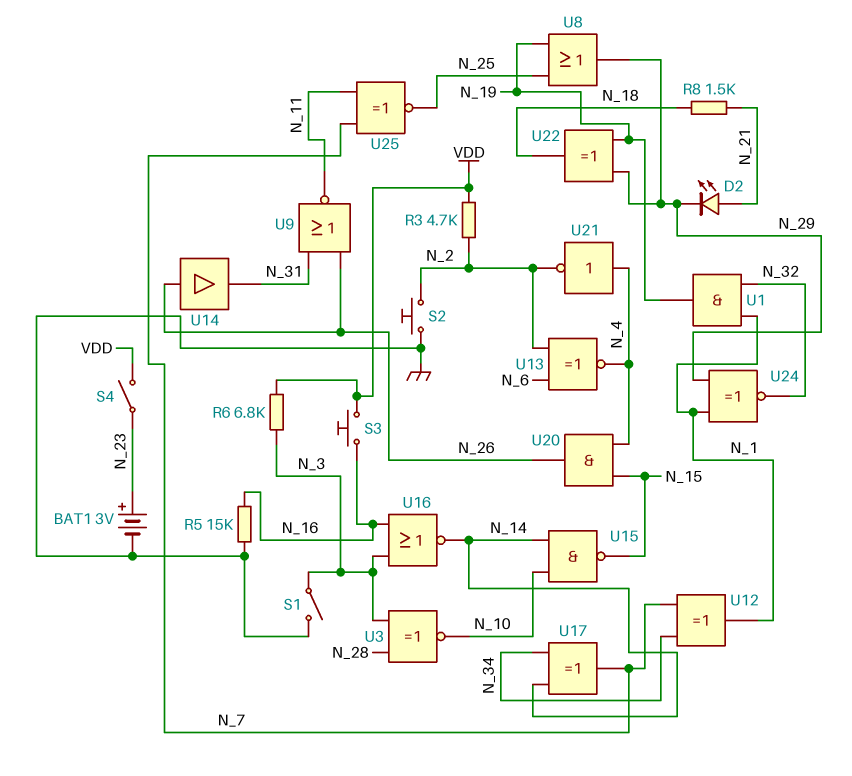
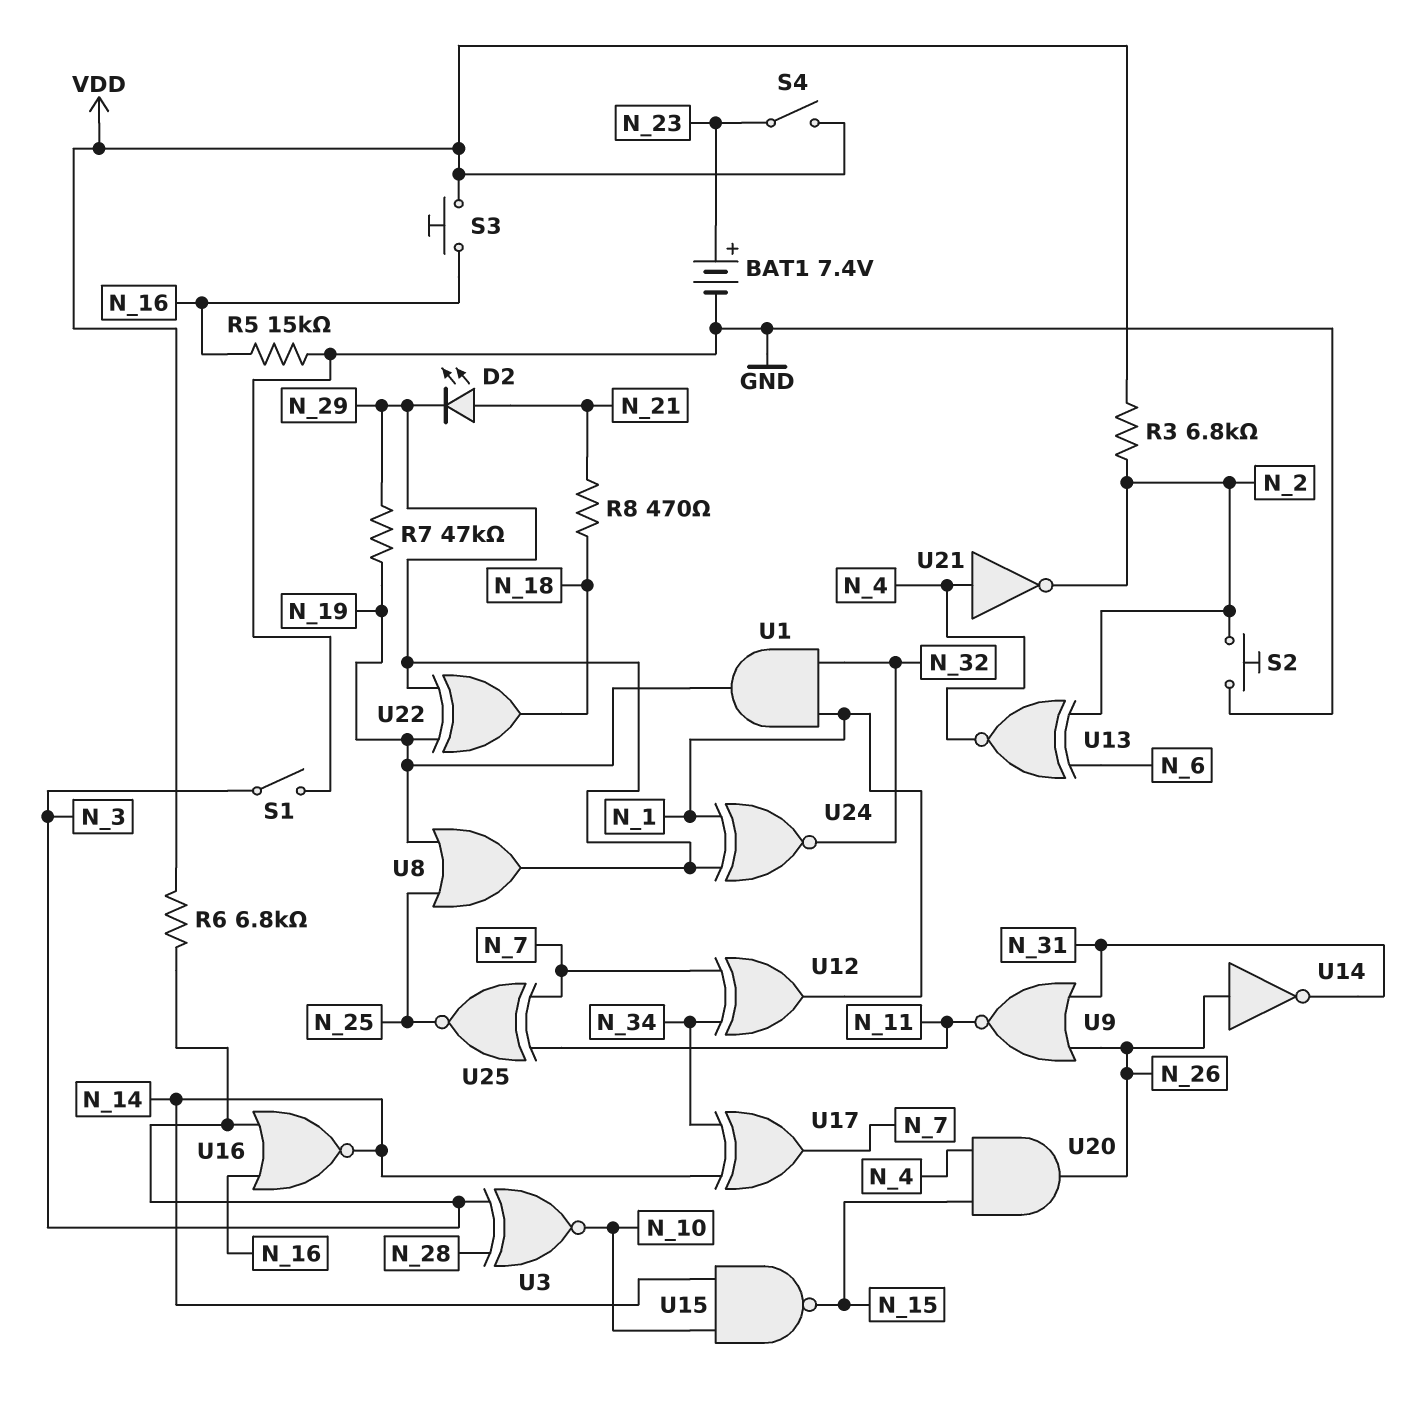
BAT1: 3V (plus N_23, minus GND) -> 7.4V (plus N_23, minus GND)
R3: 4.7k (N_2, VDD) -> 6.8k (N_2, VDD)
R7: none -> 47k (N_19, N_29)
R8: 1.5k (N_18, N_21) -> 470 (N_18, N_21)
U14: buffer (in N_26, out N_31) -> NOT (in N_26, out N_31)

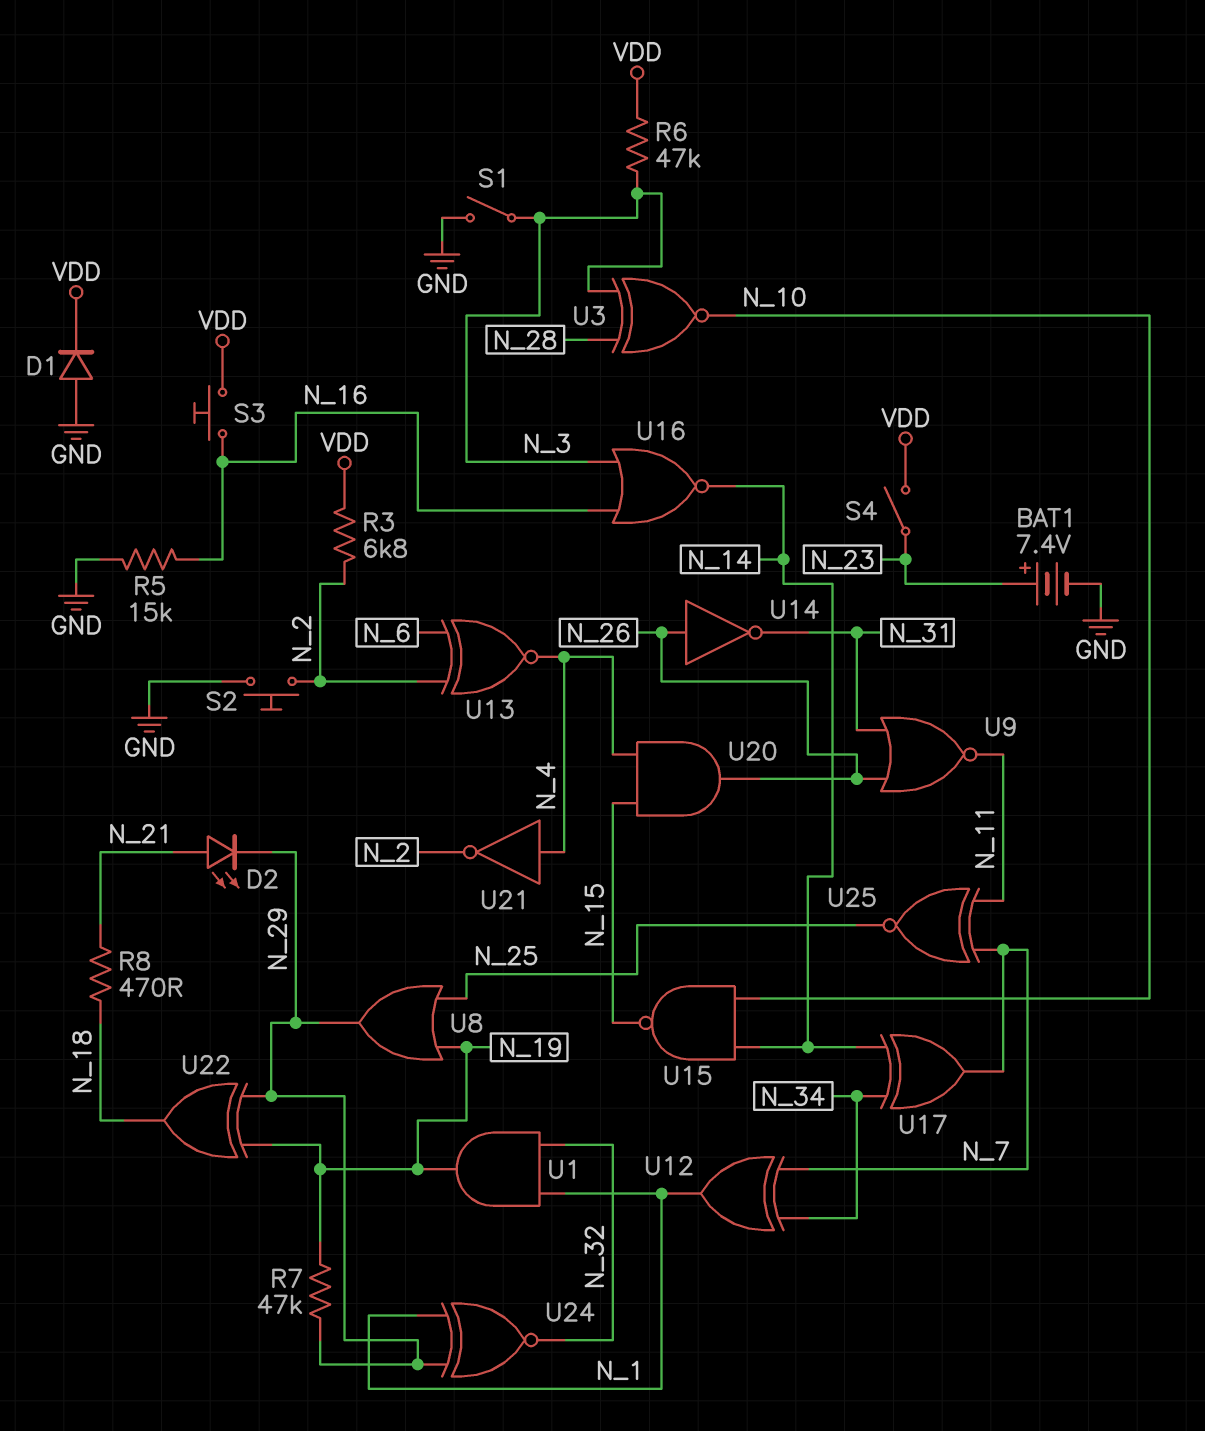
D1: none -> diode (A GND, K VDD)
R6: 6.8k (N_3, VDD) -> 47k (N_3, VDD)

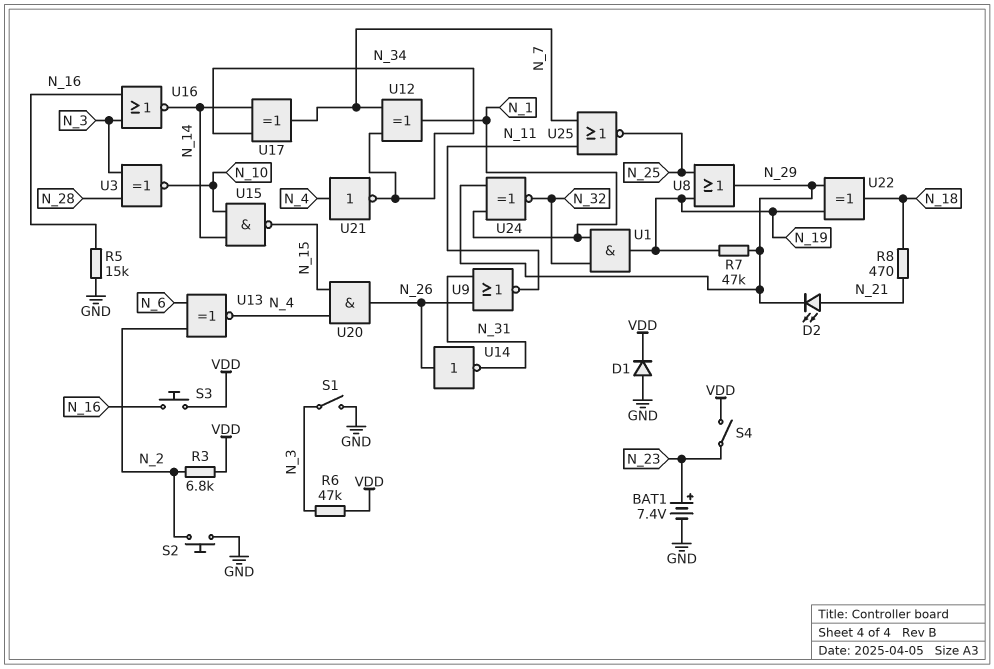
U21: NOT (in N_4, out N_2) -> NOT (in N_4, out N_34)
U25: XNOR (in N_7, in N_11, out N_25) -> NOR (in N_7, in N_11, out N_25)

